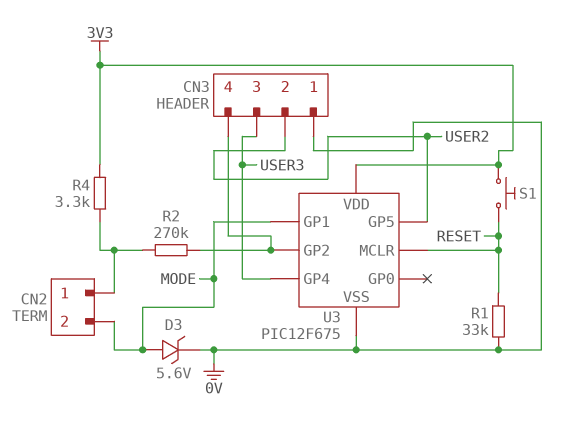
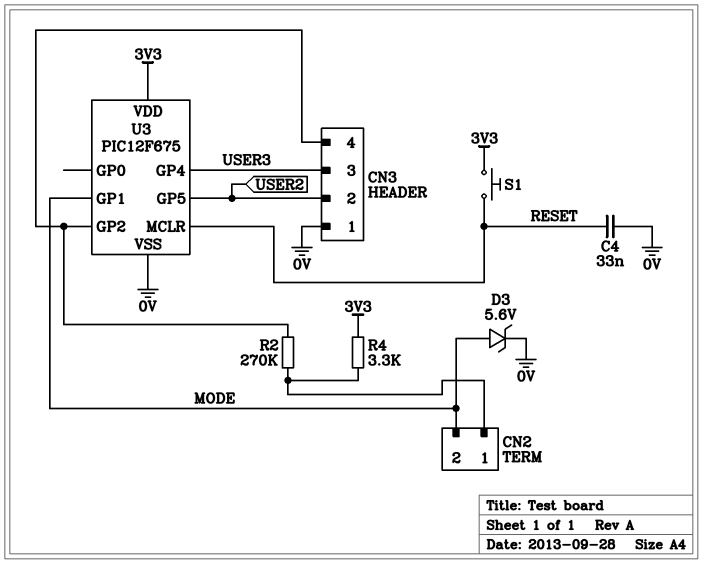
C4: none -> 33nF (0V, RESET)
R1: 33k (0V, RESET) -> none

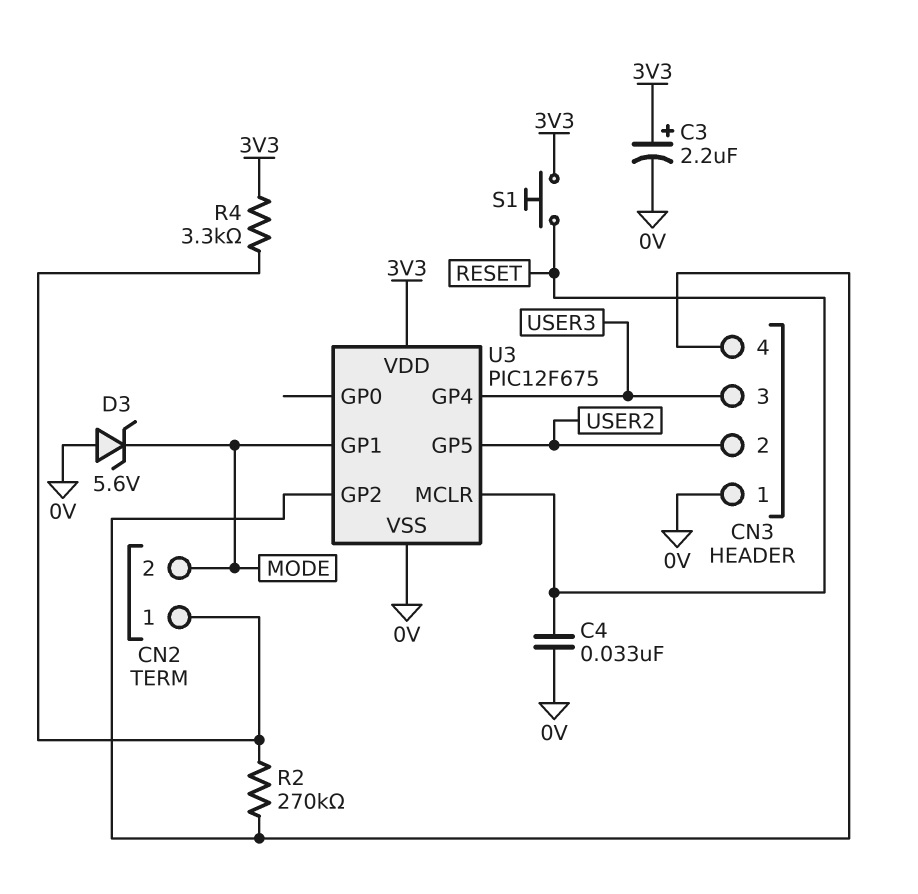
C3: none -> 2.2uF (plus 3V3, minus 0V)
D3: zener 5.6V (A MODE, K 0V) -> zener 5.6V (A 0V, K MODE)

